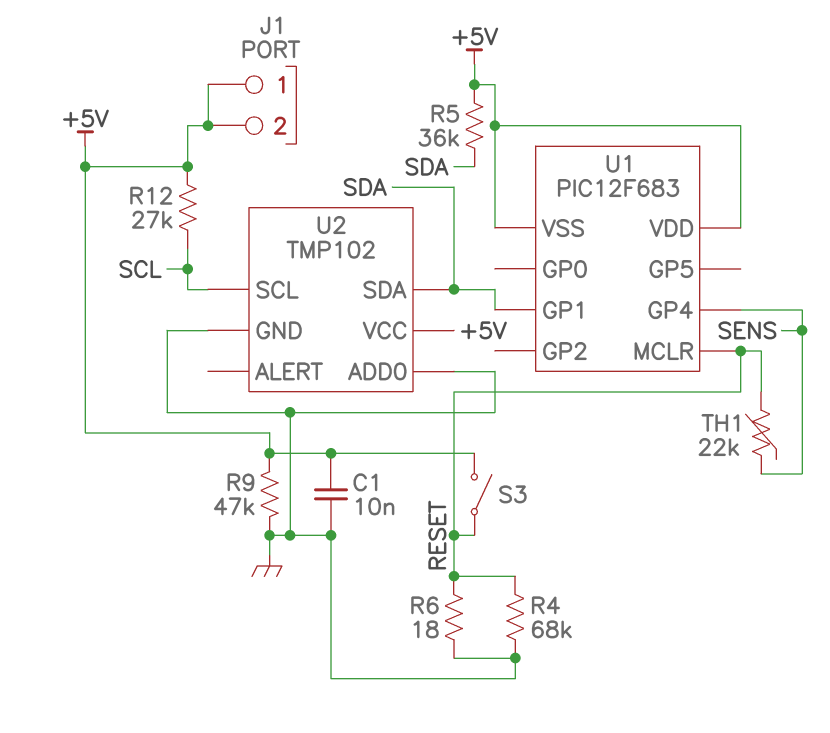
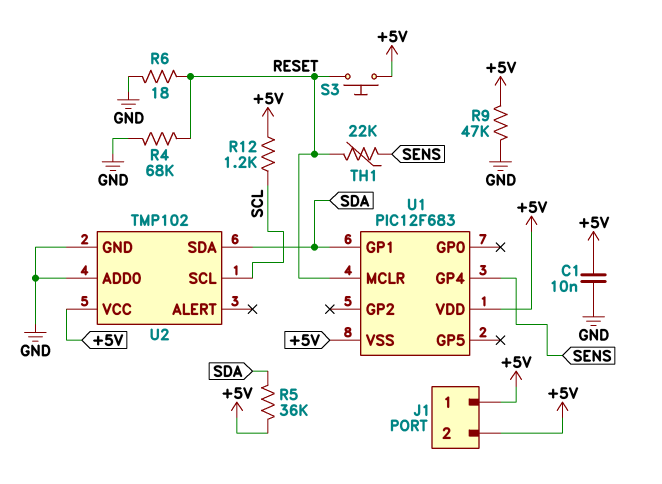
R12: 27k (+5V, SCL) -> 1.2k (+5V, SCL)
S3: switch (+5V, RESET) -> button (+5V, RESET)

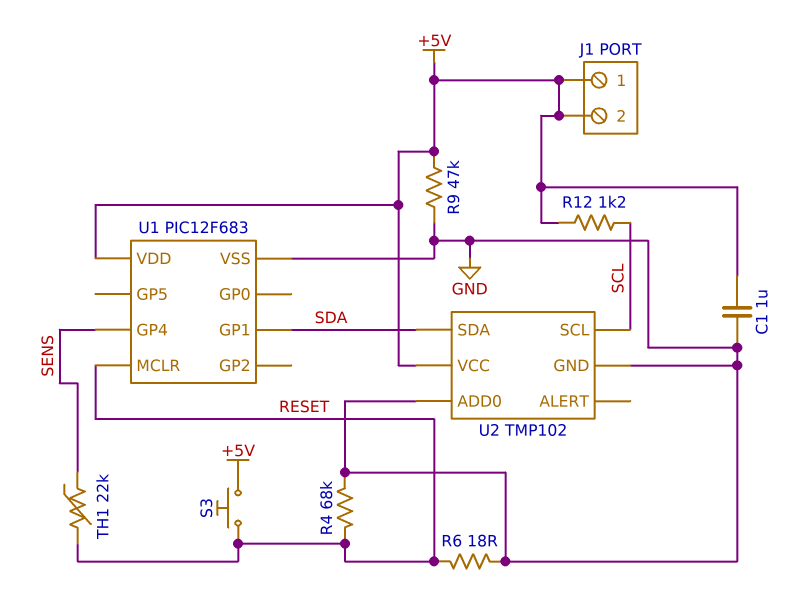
C1: 10nF (+5V, GND) -> 1uF (+5V, GND)
R5: 36k (+5V, SDA) -> none
U1 pin VSS: +5V -> GND

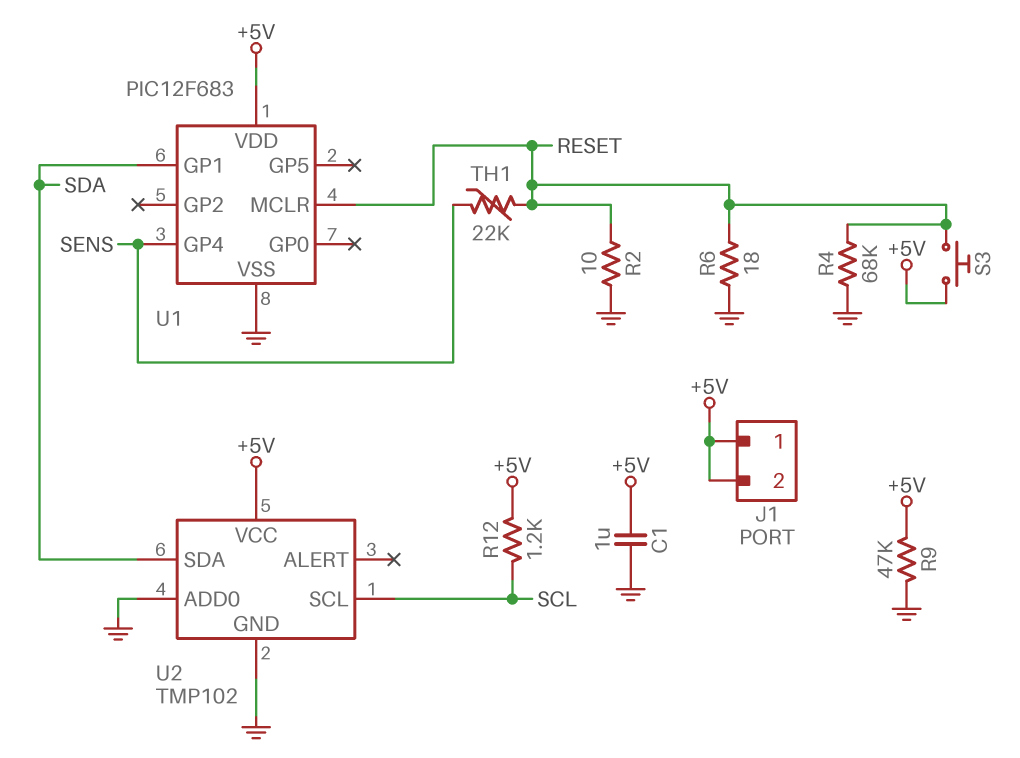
R2: none -> 10 (GND, RESET)

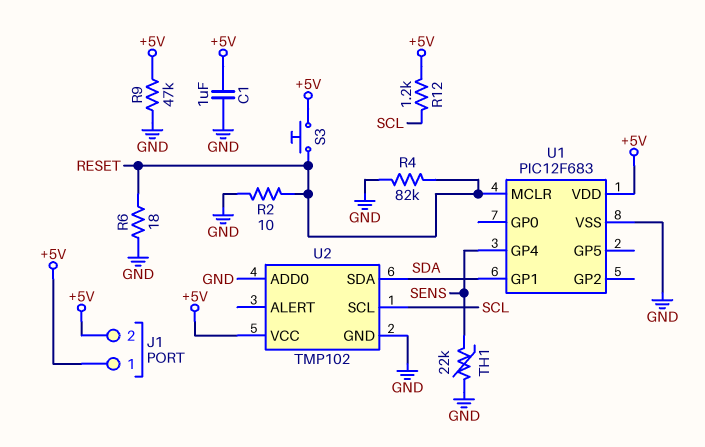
R4: 68k (GND, RESET) -> 82k (GND, RESET)
TH1: 22k (RESET, SENS) -> 22k (GND, SENS)

